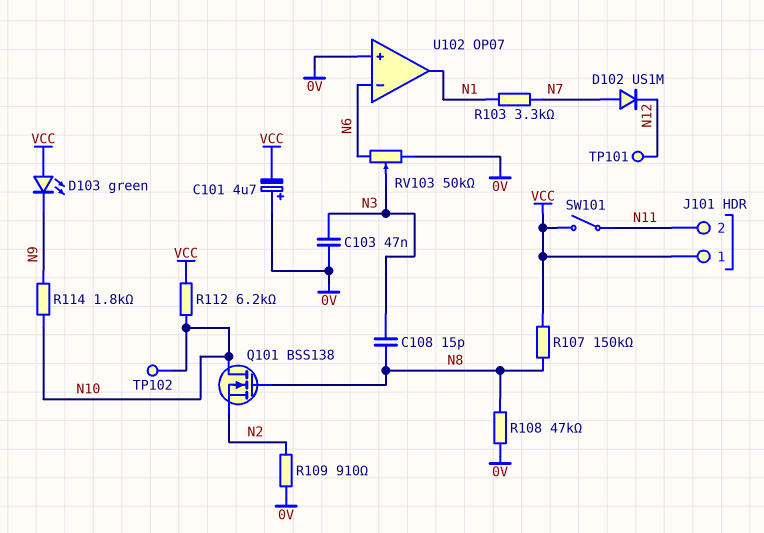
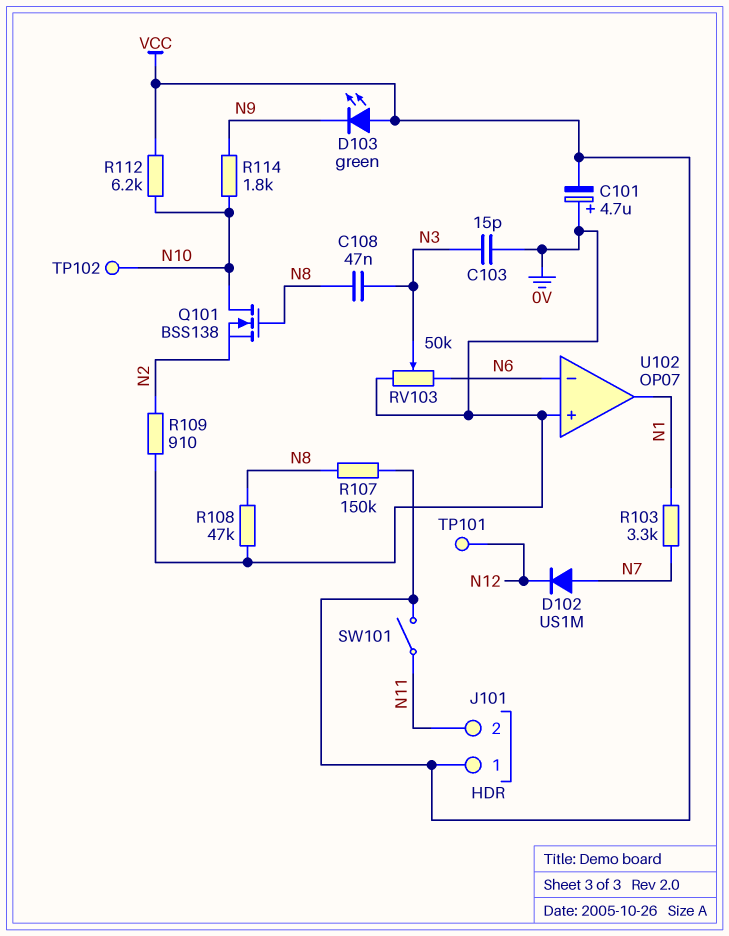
C103: 47nF (0V, N3) -> 15pF (0V, N3)
C108: 15pF (N3, N8) -> 47nF (N3, N8)

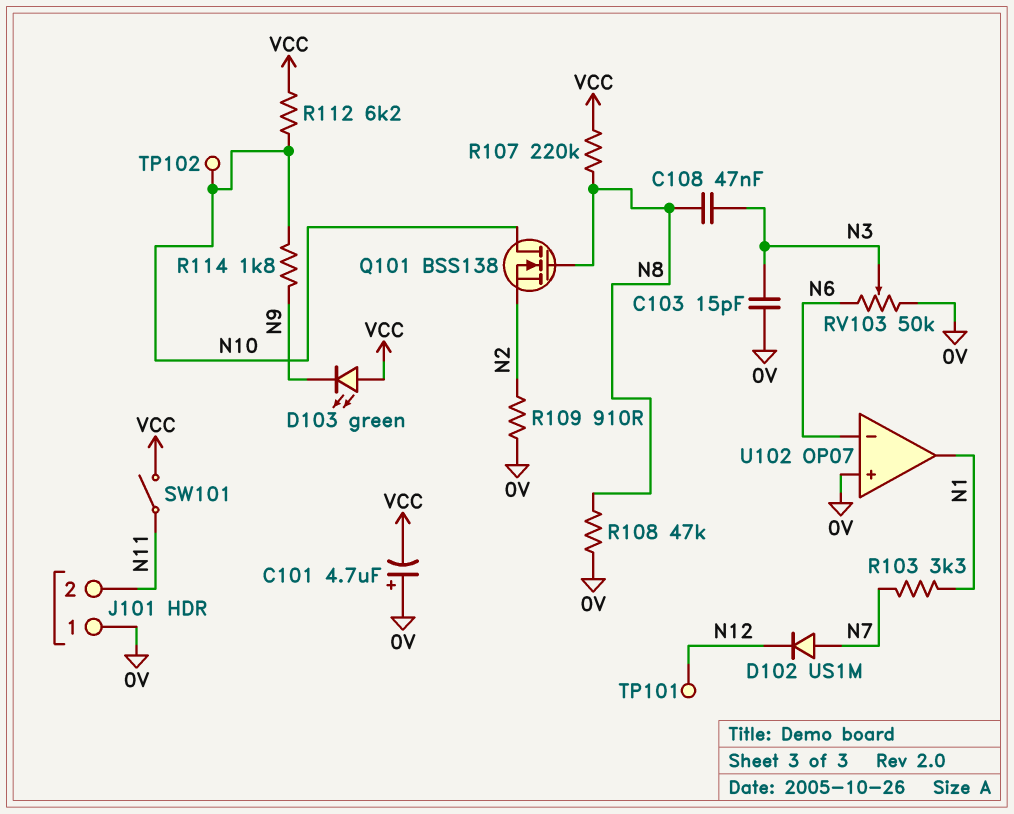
J101 pin 1: VCC -> 0V
R107: 150k (N8, VCC) -> 220k (N8, VCC)

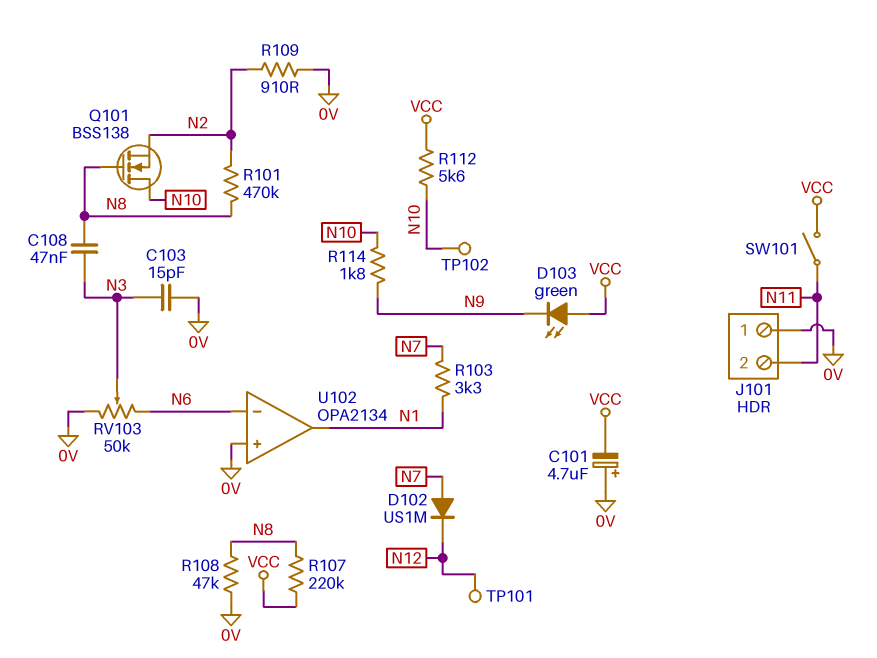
R101: none -> 470k (N2, N8)
R112: 6.2k (N10, VCC) -> 5.6k (N10, VCC)
U102: OP07 -> OPA2134

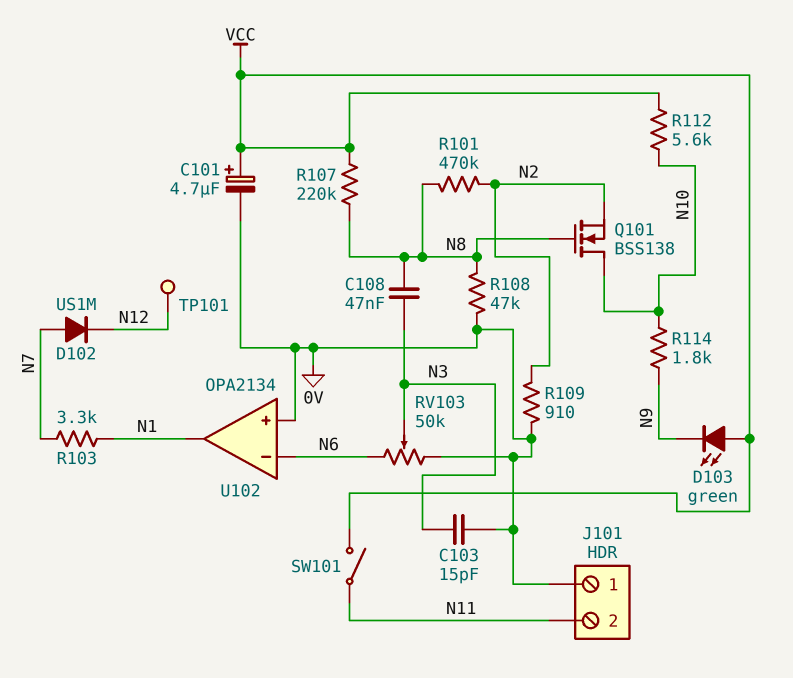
C101: 4.7uF (plus 0V, minus VCC) -> 4.7uF (plus VCC, minus 0V)
TP102: test point (N10) -> none

